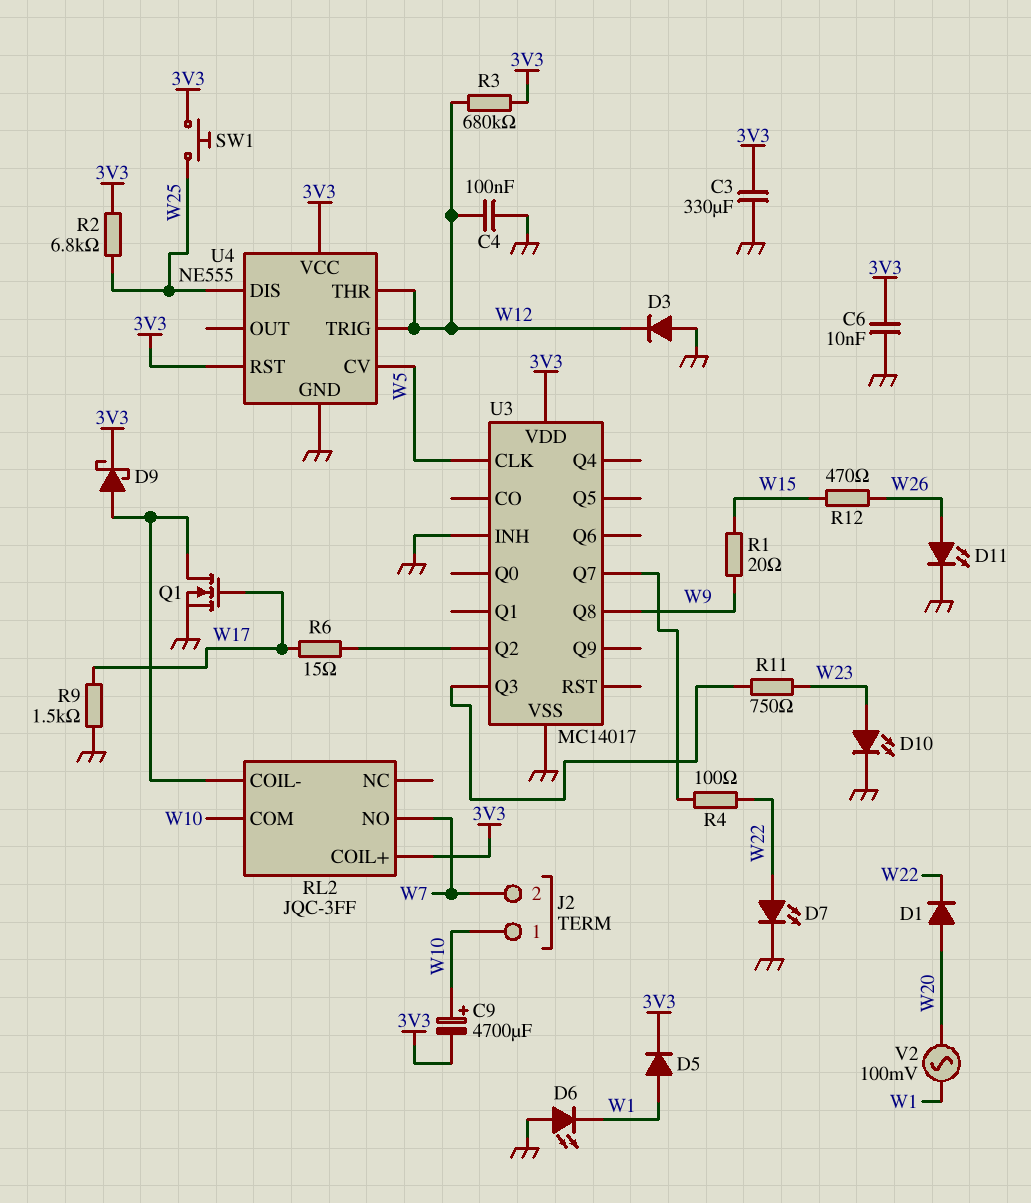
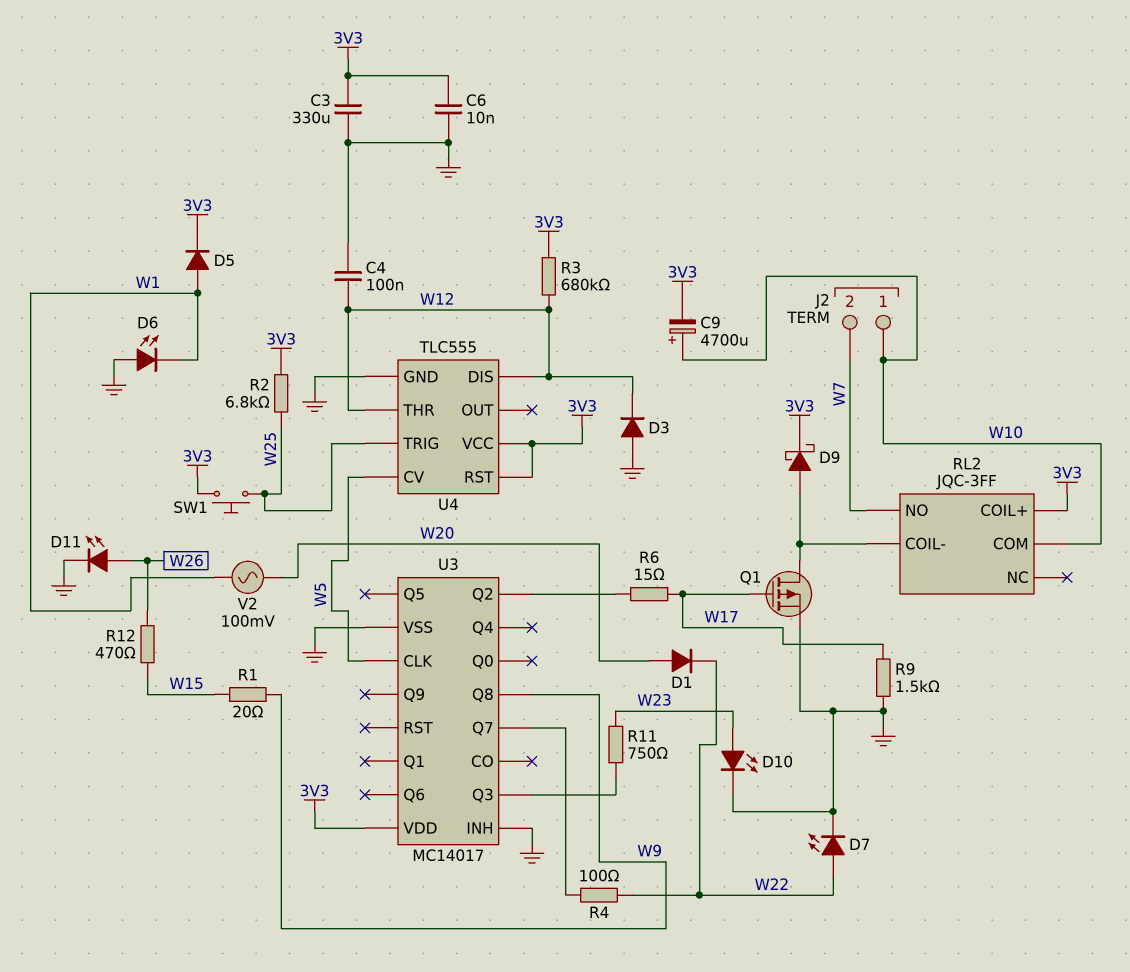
Q1: NMOS (G W17, D RL2/COIL-, S GND) -> PMOS (G W17, D RL2/COIL-, S GND)
U4: NE555 -> TLC555
U4 pin DIS: W25 -> W12
U4 pin TRIG: W12 -> W25

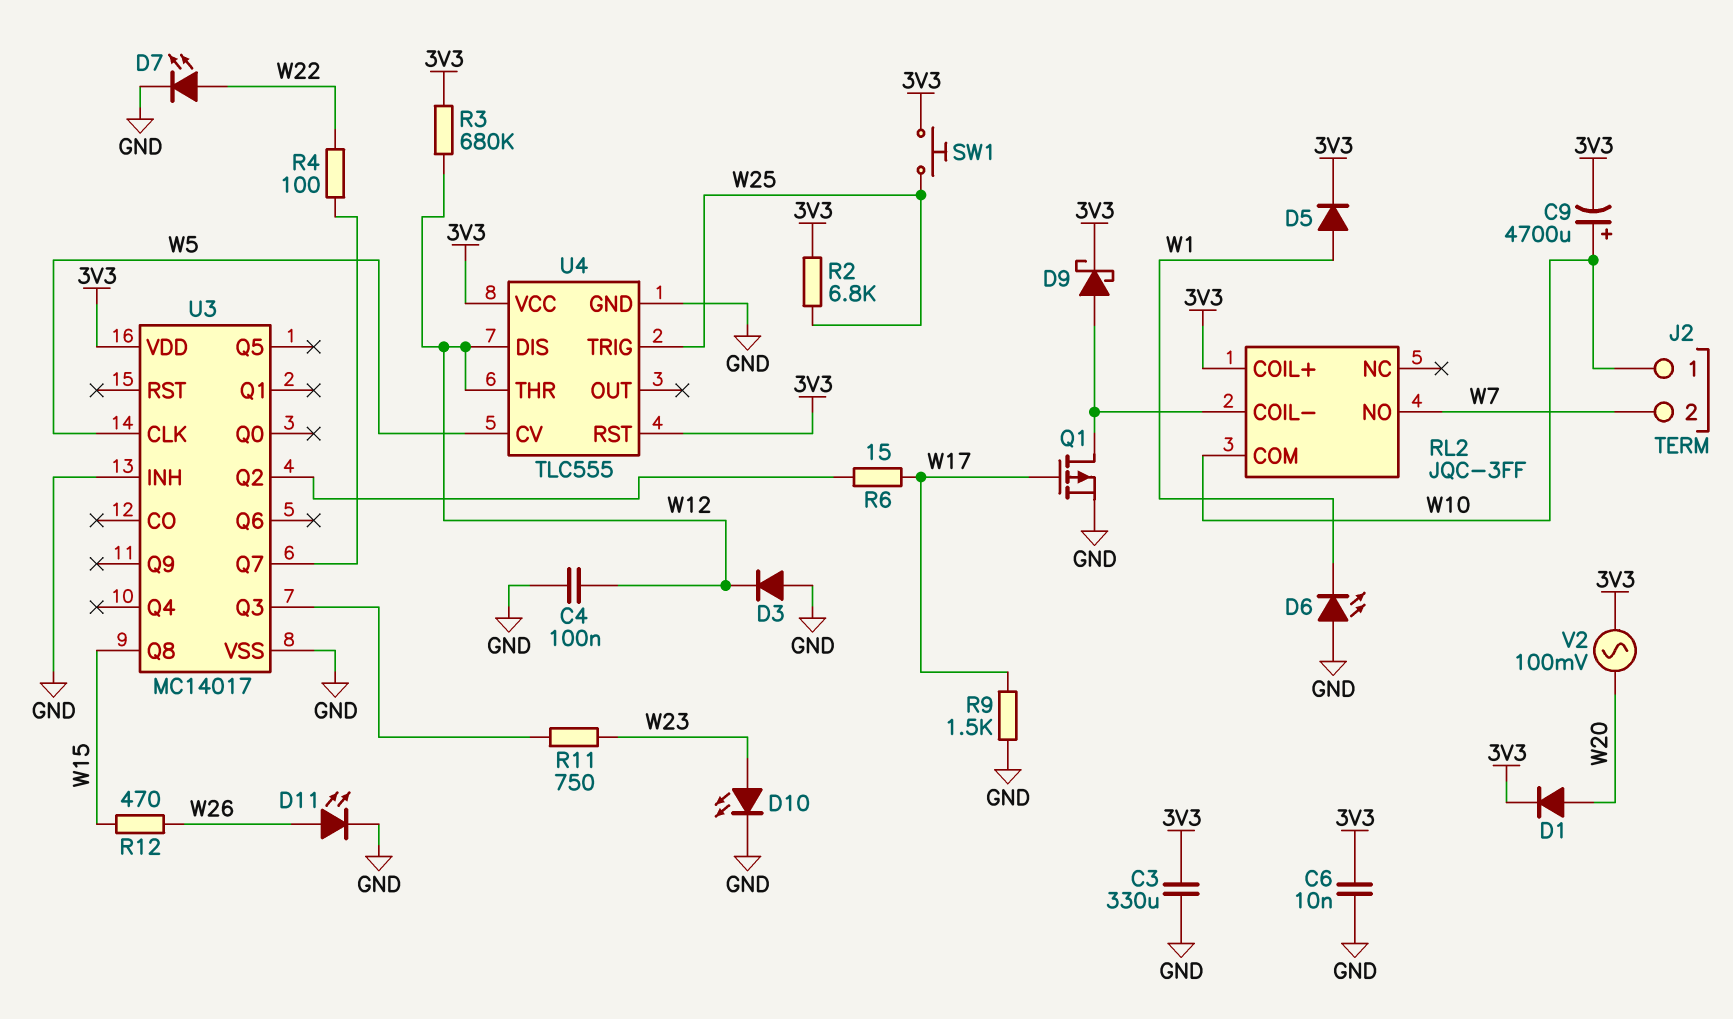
D1: diode (A W20, K W22) -> diode (A W20, K 3V3)
R1: 20 (W9, W15) -> none
U3 pin Q8: W9 -> W15
V2: AC 100mV (W1, W20) -> AC 100mV (3V3, W20)

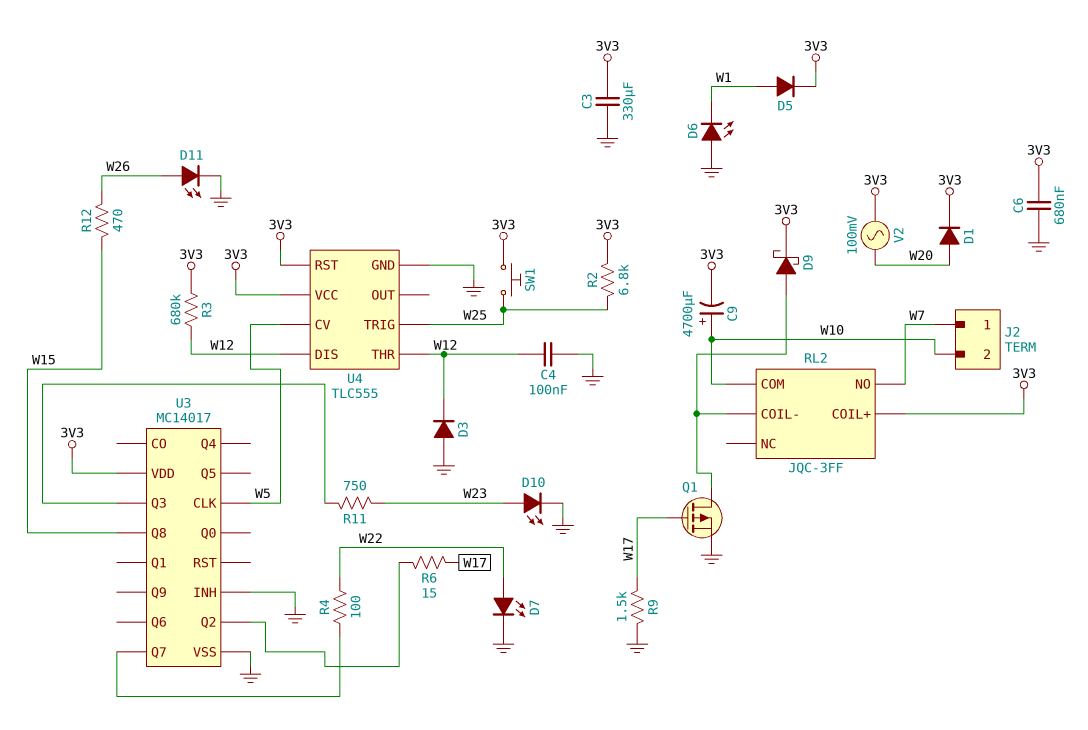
C6: 10nF (3V3, GND) -> 680nF (3V3, GND)
J2 pin 1: W10 -> W7
J2 pin 2: W7 -> W10

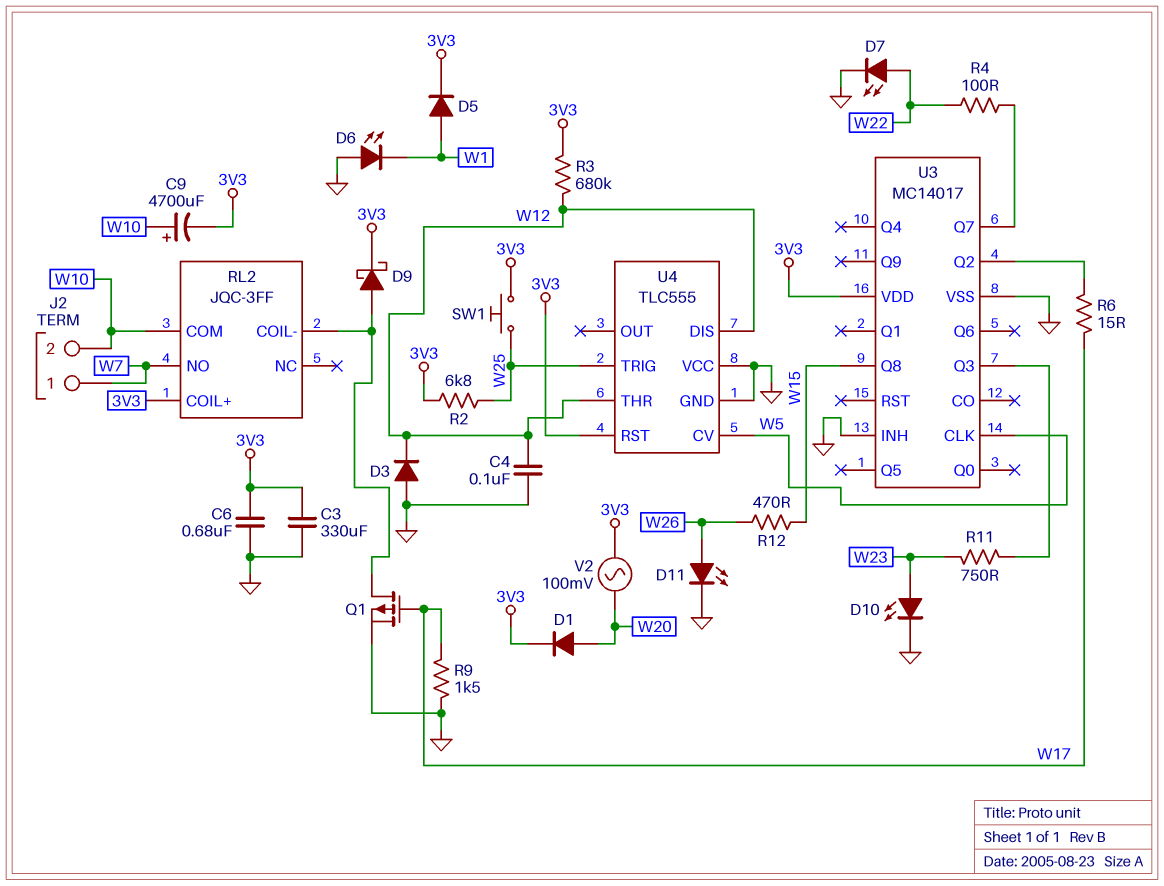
U4 pin VCC: 3V3 -> GND

